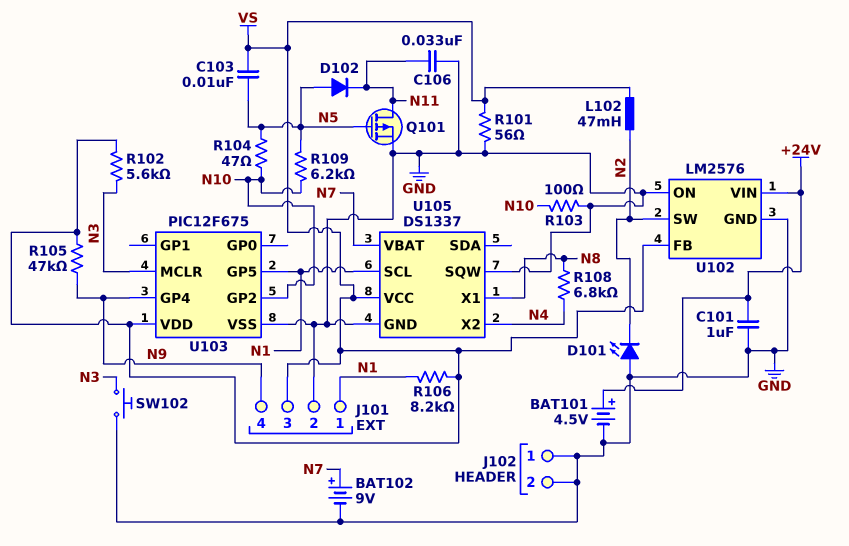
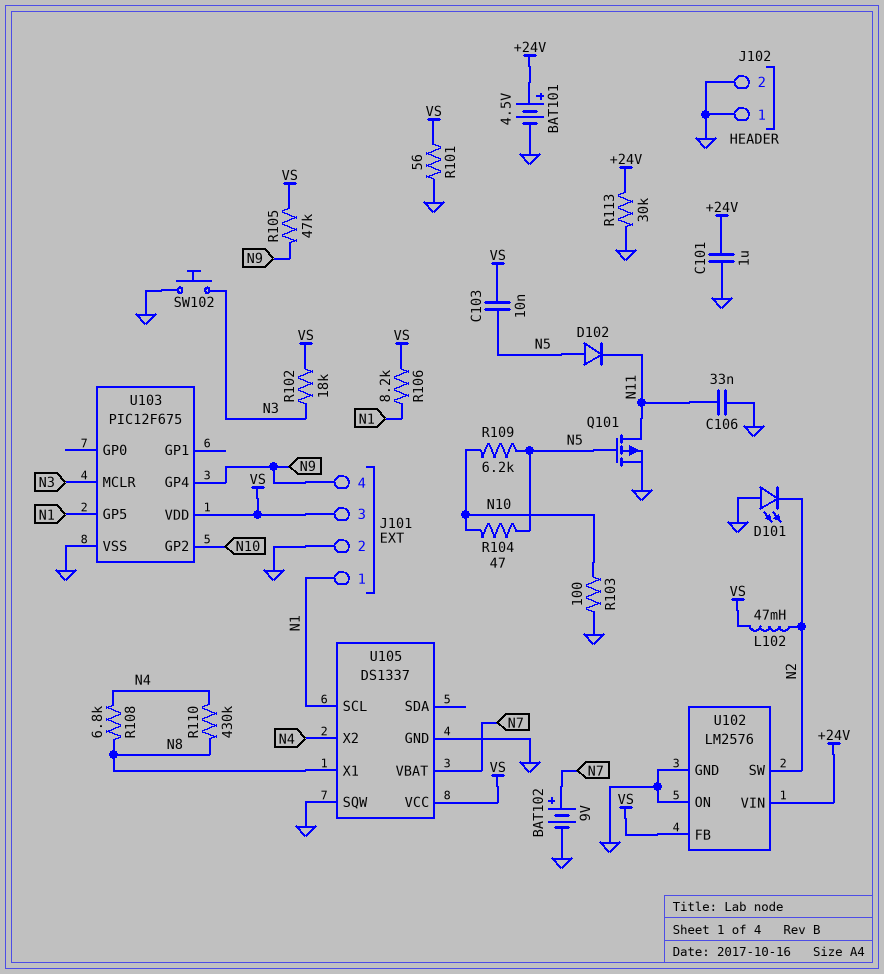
R102: 5.6k (N3, VS) -> 18k (N3, VS)
R110: none -> 430k (N4, N8)
R113: none -> 30k (+24V, GND)

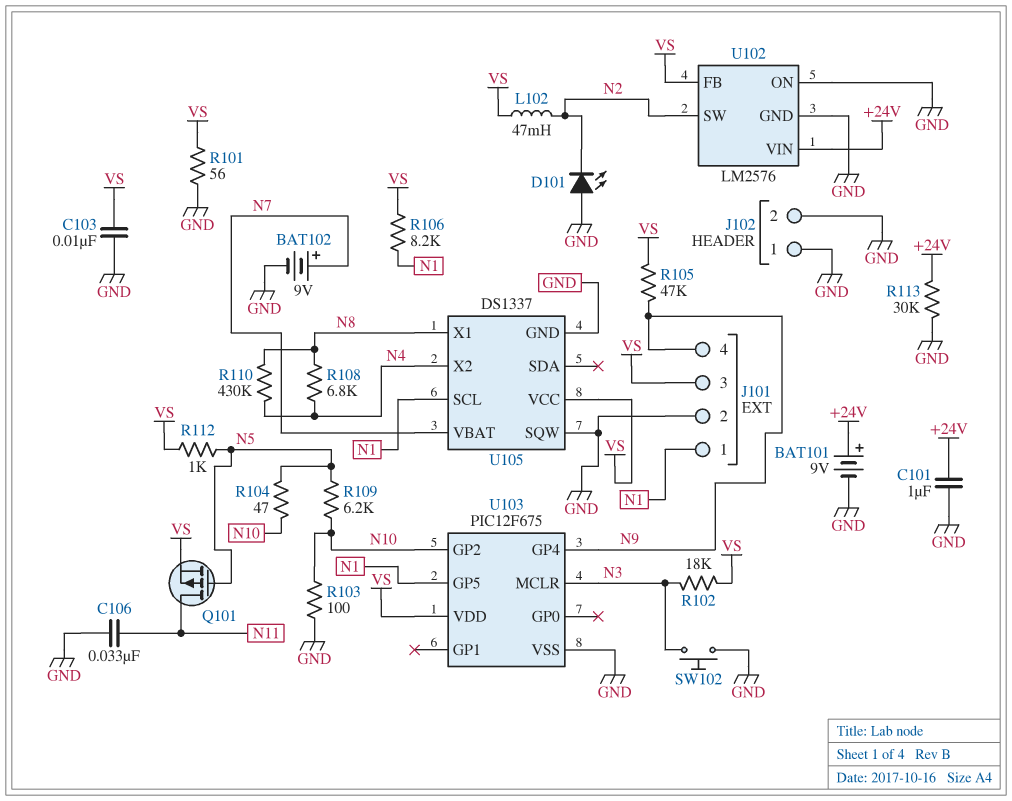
BAT101: 4.5V (plus +24V, minus GND) -> 9V (plus +24V, minus GND)
C103: 10nF (N5, VS) -> 10nF (GND, VS)
D102: diode (A N5, K N11) -> none
Q101: PMOS (G N5, D N11, S GND) -> PMOS (G N5, D N11, S VS)
R112: none -> 1k (N5, VS)

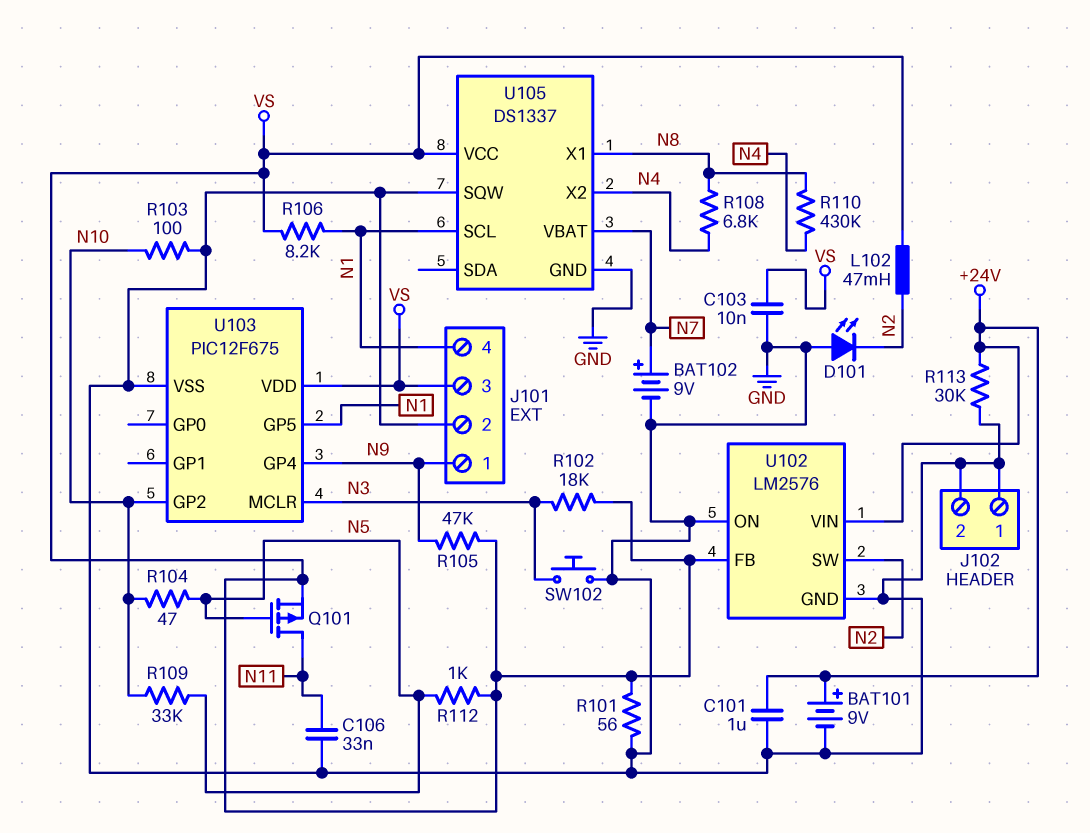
J101 pin 1: N1 -> N9
J101 pin 4: N9 -> N1
R109: 6.2k (N5, N10) -> 33k (N5, N10)

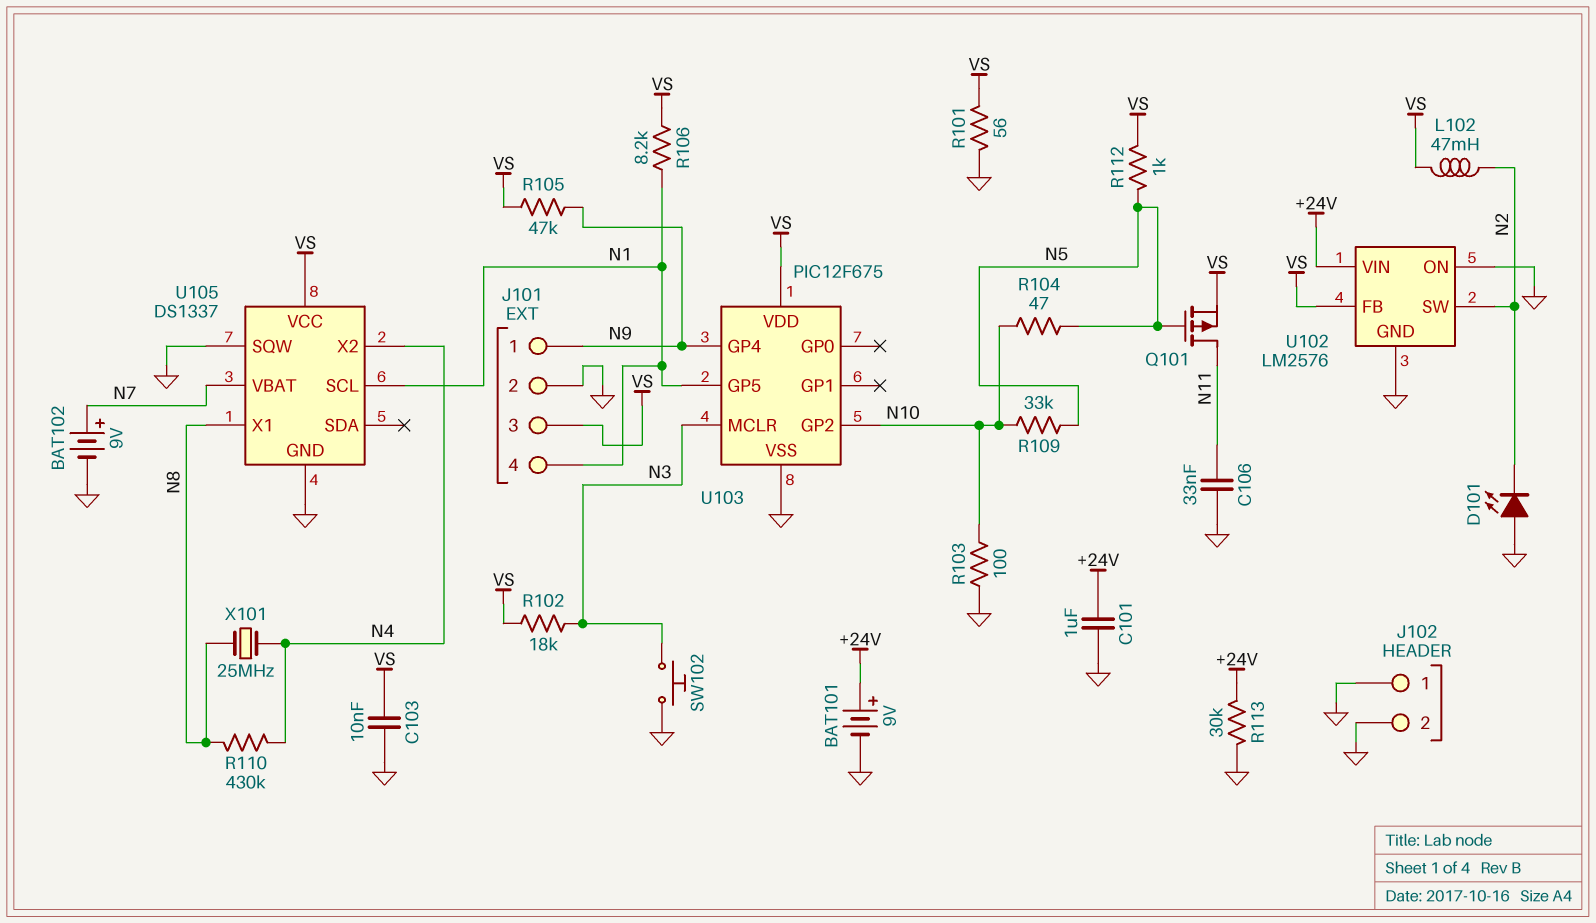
R108: 6.8k (N4, N8) -> none
X101: none -> 25MHz (N4, N8)

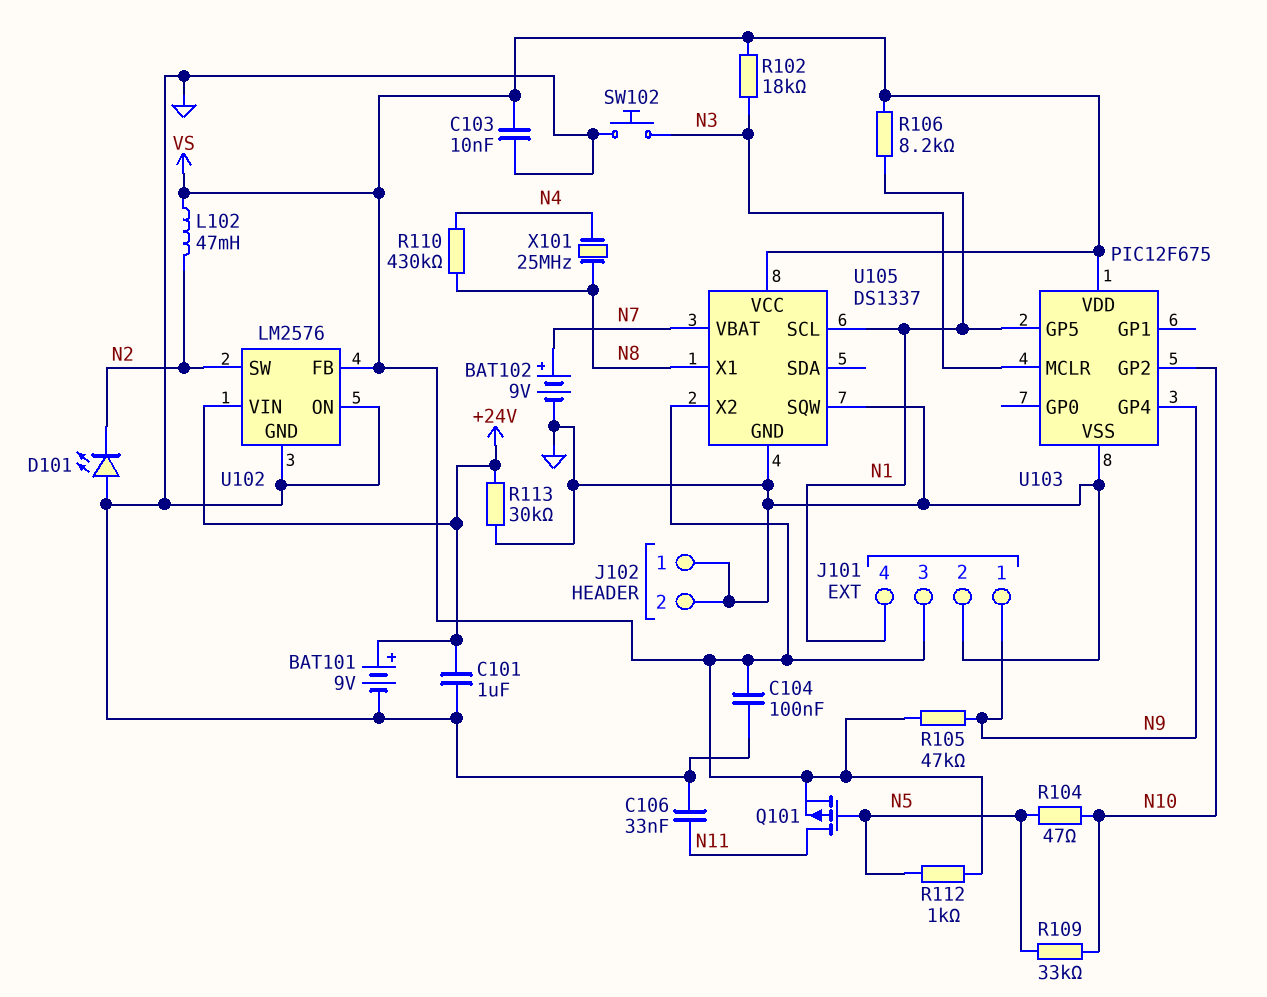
C104: none -> 100nF (GND, VS)
R101: 56 (GND, VS) -> none
R103: 100 (GND, N10) -> none
U105 pin X2: N4 -> VS

